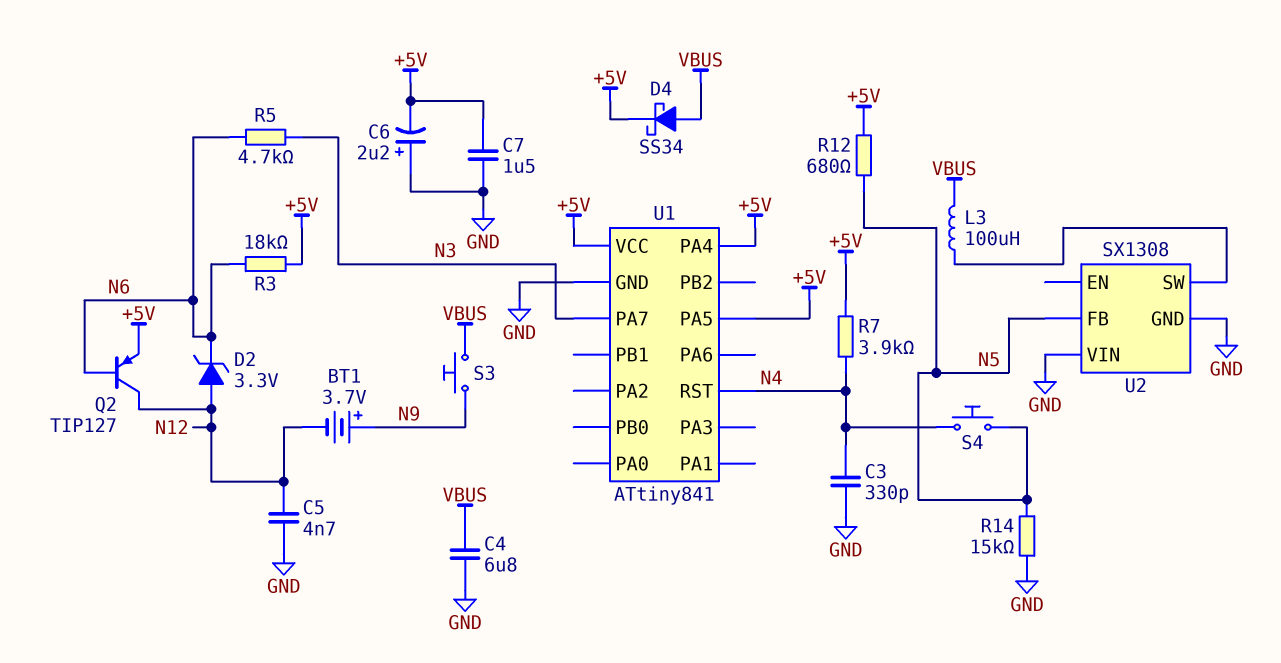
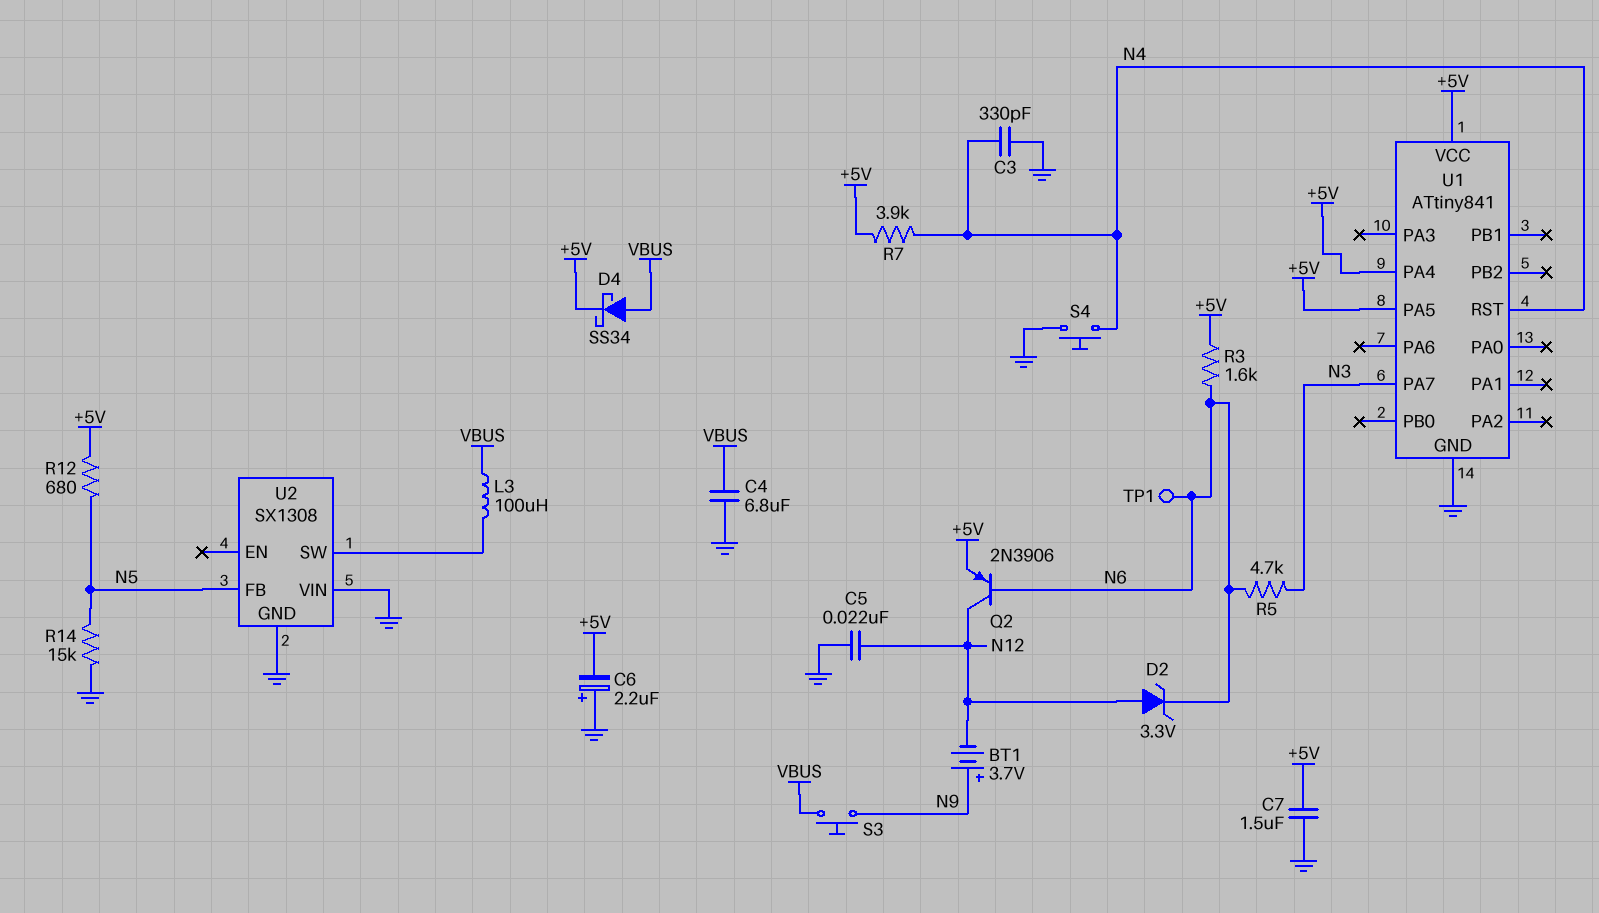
C5: 4.7nF (GND, N12) -> 22nF (GND, N12)
Q2: PNP TIP127 (B N6, C N12, E +5V) -> PNP 2N3906 (B N6, C N12, E +5V)
R3: 18k (+5V, N6) -> 1.6k (+5V, N6)
S4: button (N4, N5) -> button (GND, N4)
TP1: none -> test point (N6)

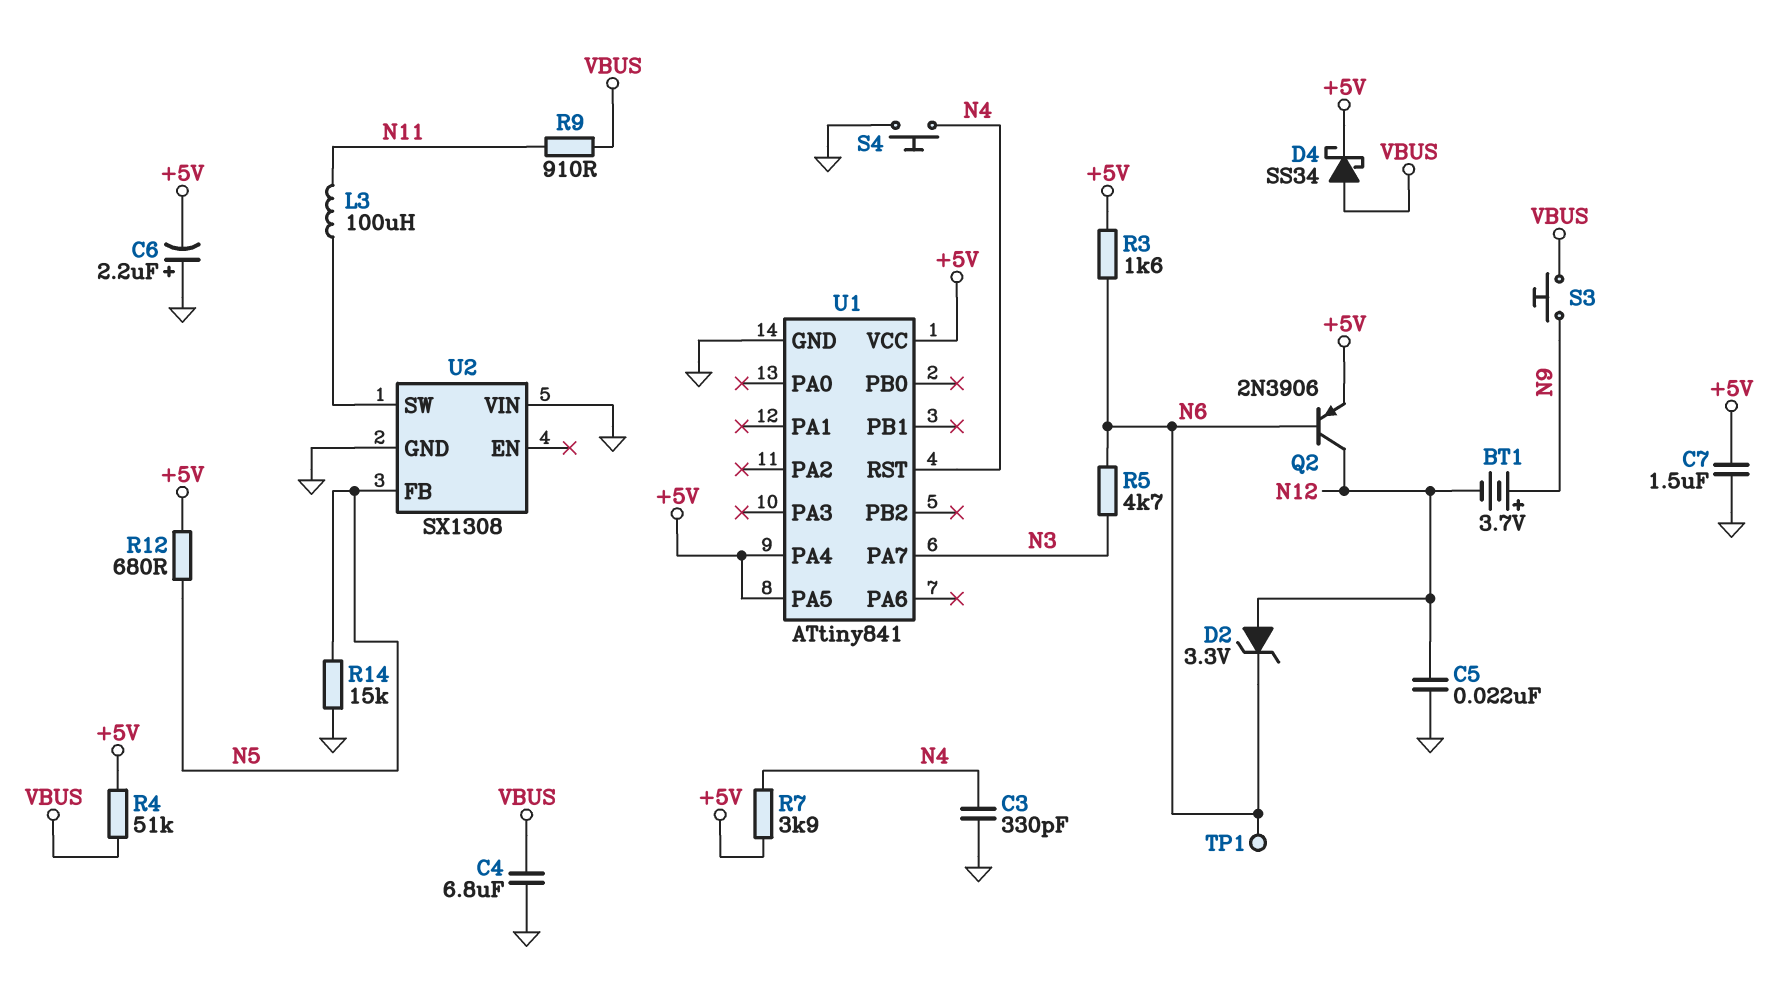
L3: 100uH (U2/SW, VBUS) -> 100uH (N11, U2/SW)
R4: none -> 51k (+5V, VBUS)
R9: none -> 910 (N11, VBUS)

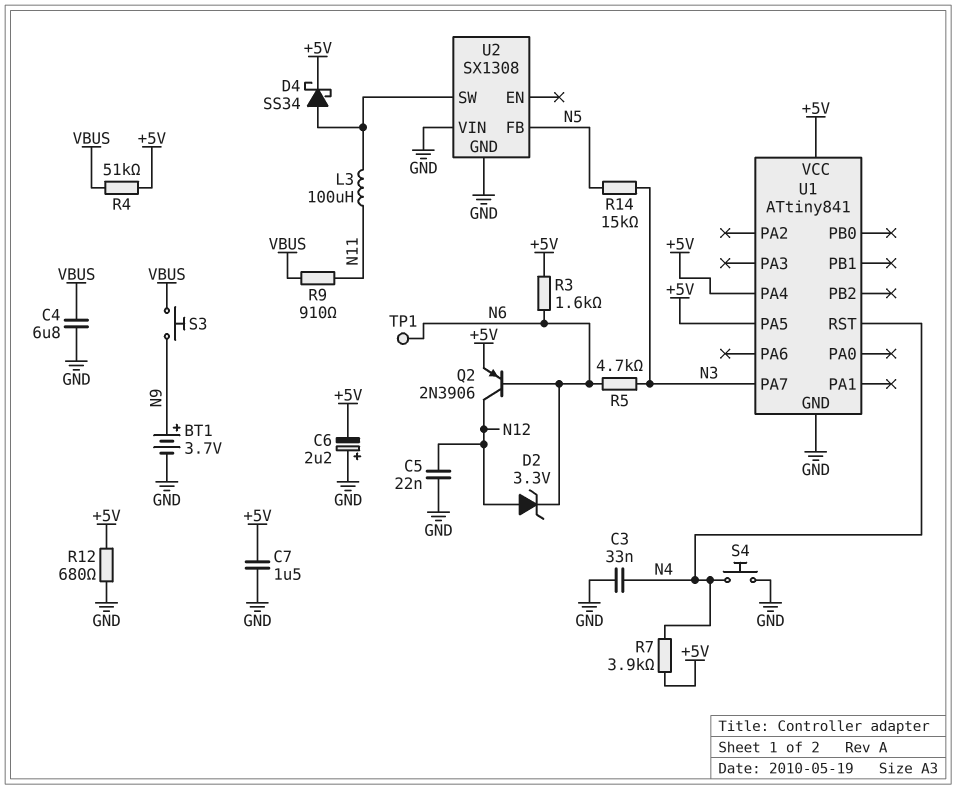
BT1: 3.7V (plus N9, minus N12) -> 3.7V (plus N9, minus GND)
C3: 330pF (GND, N4) -> 33nF (GND, N4)
D4: schottky SS34 (A VBUS, K +5V) -> schottky SS34 (A U2/SW, K +5V)
R12: 680 (+5V, N5) -> 680 (+5V, GND)
R14: 15k (GND, N5) -> 15k (N3, N5)

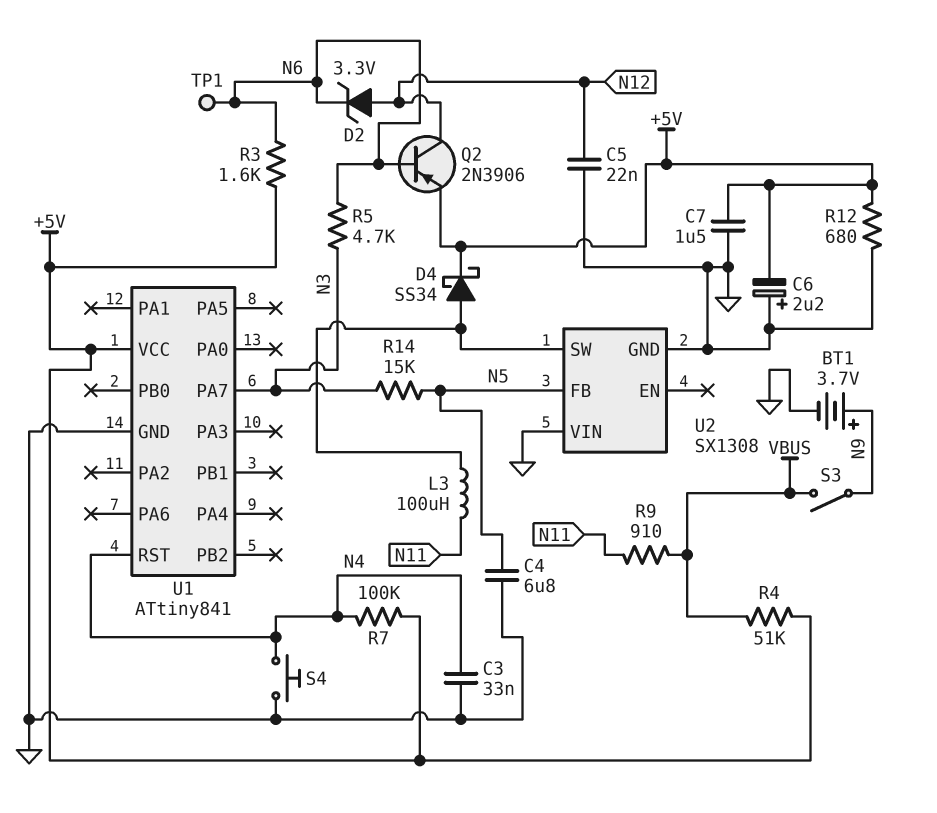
C4: 6.8uF (GND, VBUS) -> 6.8uF (GND, N5)
R7: 3.9k (+5V, N4) -> 100k (+5V, N4)
S3: button (N9, VBUS) -> switch (N9, VBUS)
U1 pin PA4: +5V -> none
U1 pin PA5: +5V -> none

